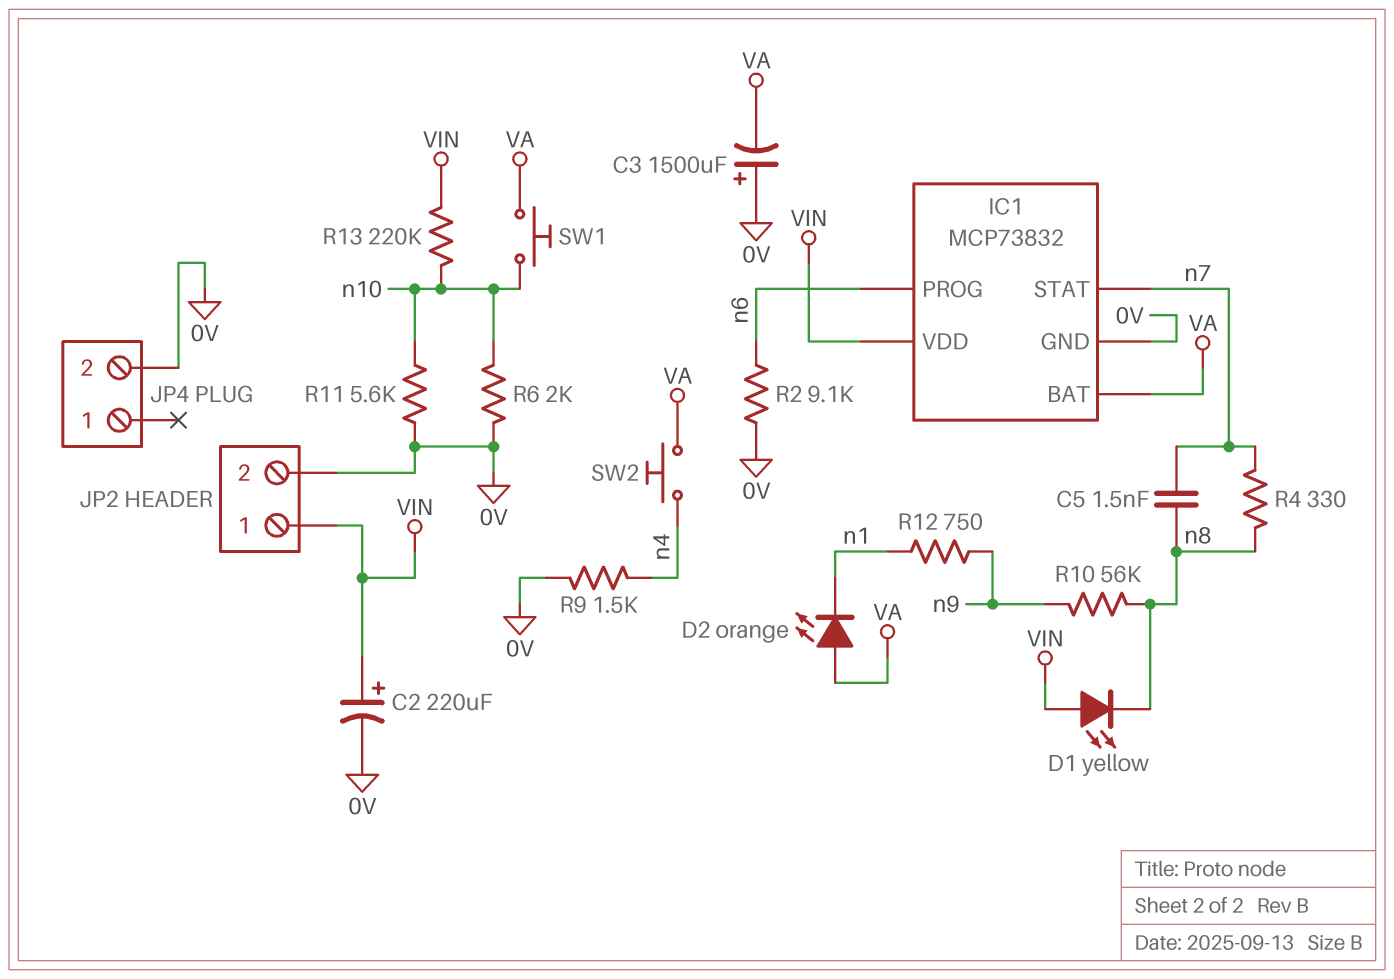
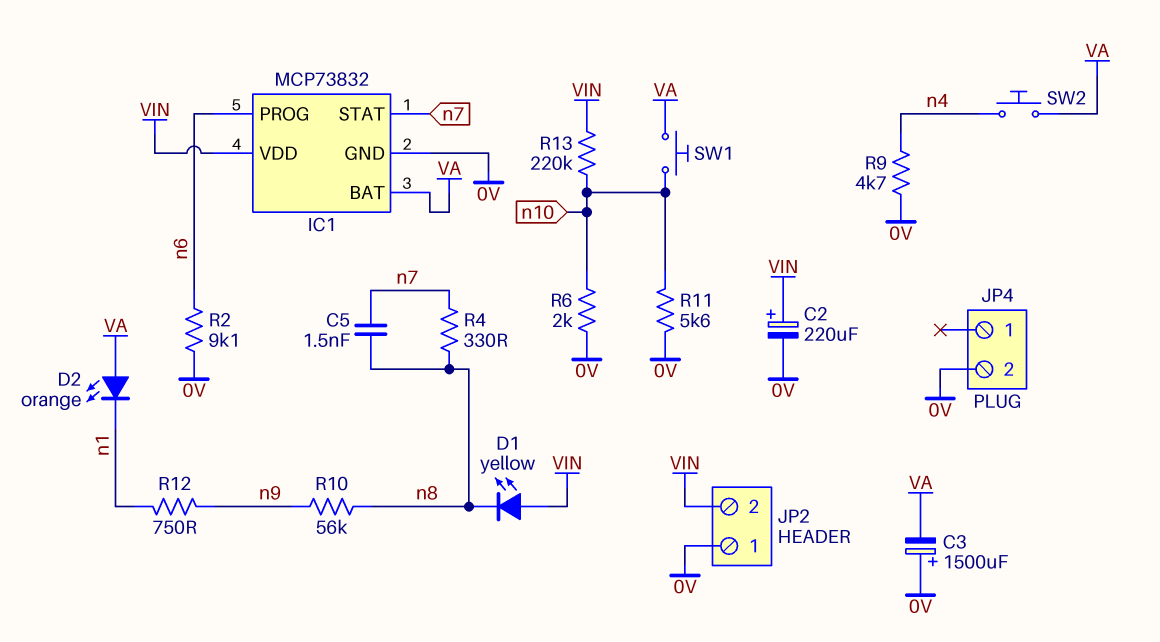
JP2 pin 1: VIN -> 0V
JP2 pin 2: 0V -> VIN
R9: 1.5k (0V, n4) -> 4.7k (0V, n4)

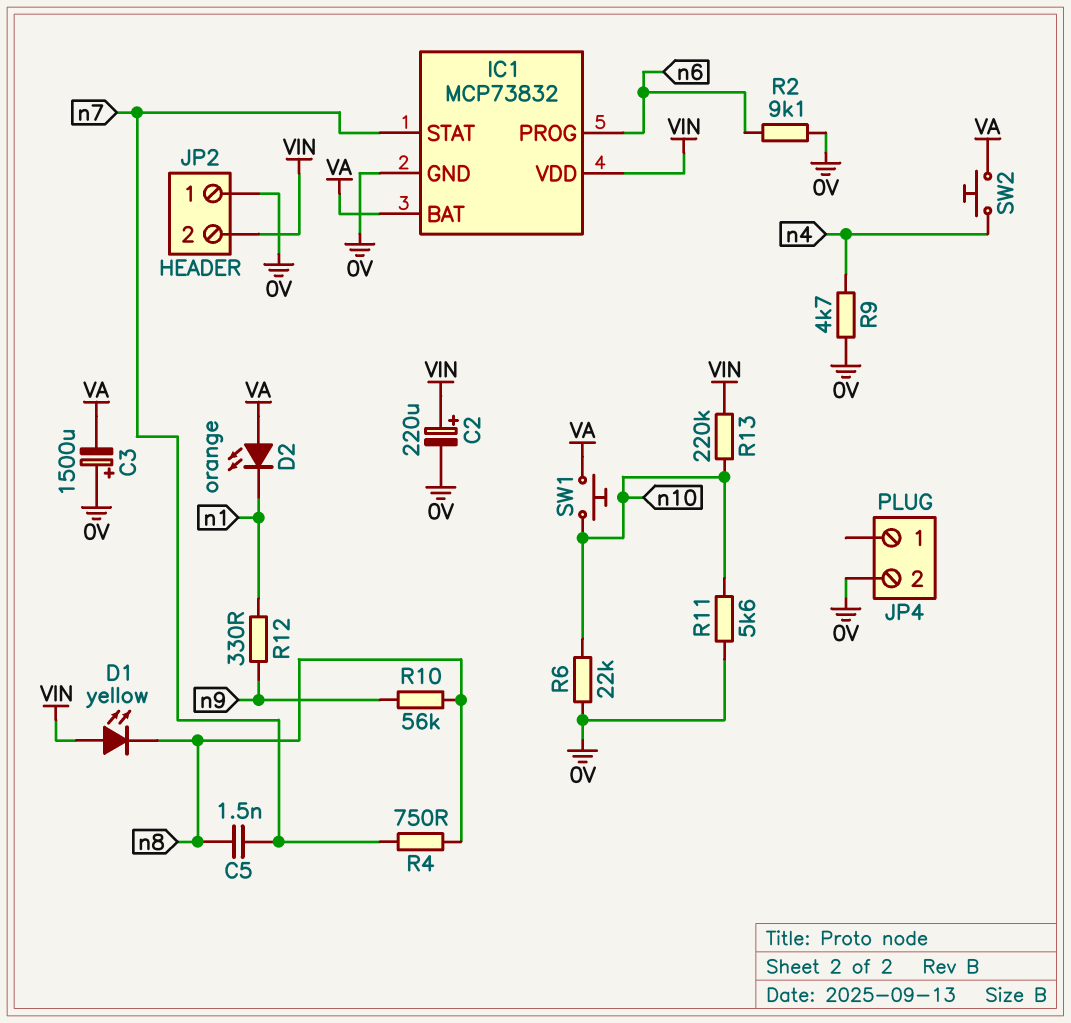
R4: 330 (n7, n8) -> 750 (n7, n8)
R6: 2k (0V, n10) -> 22k (0V, n10)
R12: 750 (n1, n9) -> 330 (n1, n9)

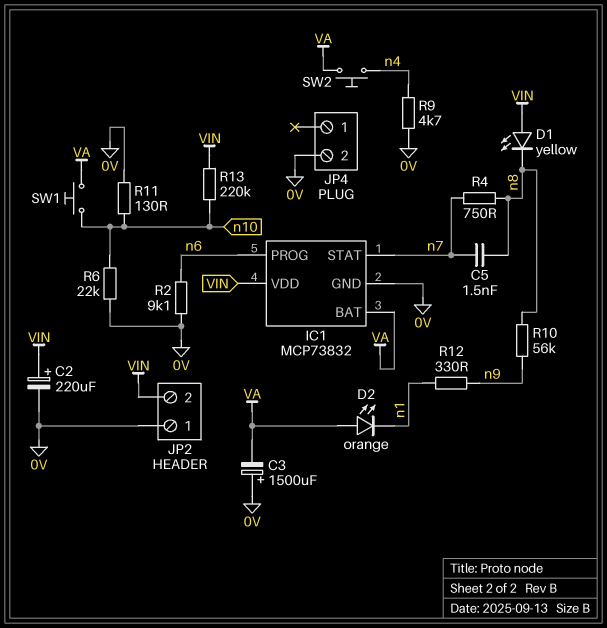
R11: 5.6k (0V, n10) -> 130 (0V, n10)

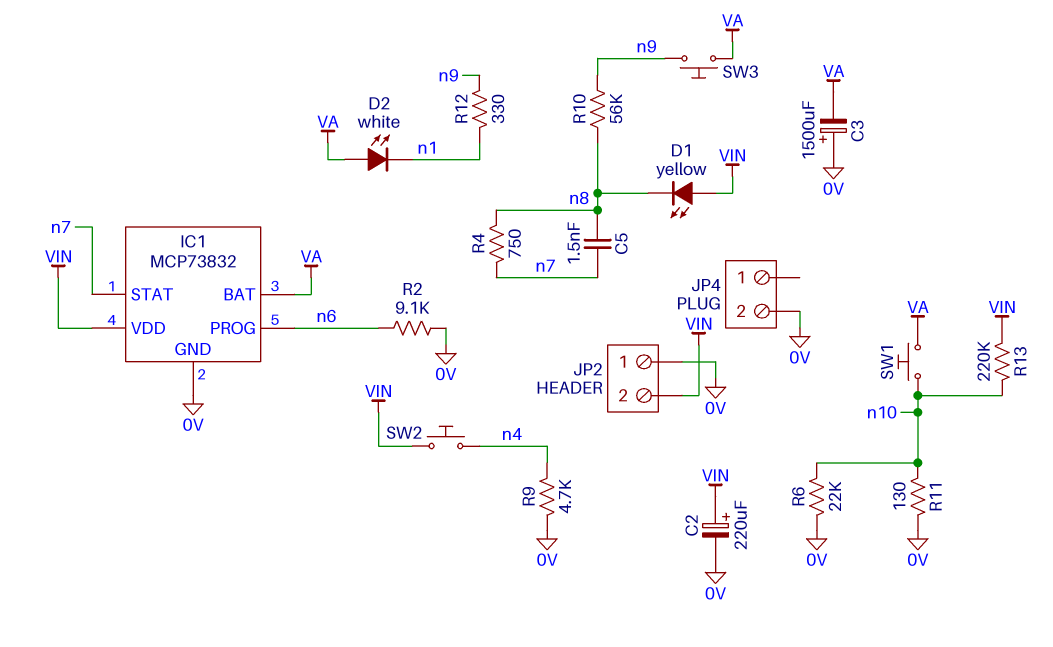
D2: LED orange (A VA, K n1) -> LED white (A VA, K n1)
SW2: button (VA, n4) -> button (VIN, n4)
SW3: none -> button (VA, n9)

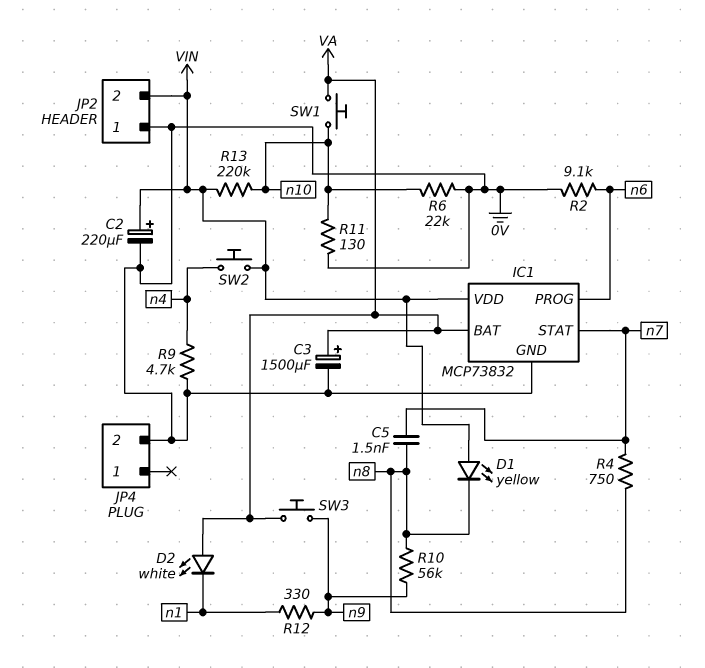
C3: 1500uF (plus 0V, minus VA) -> 1500uF (plus VA, minus 0V)

